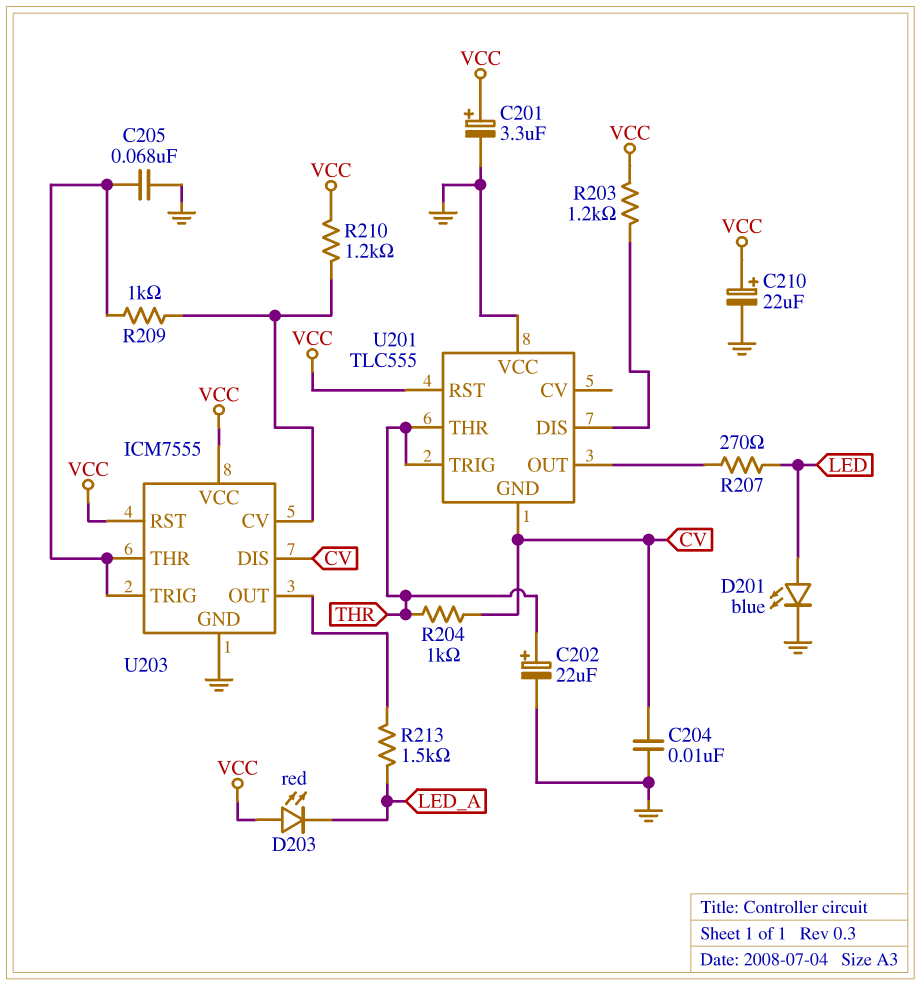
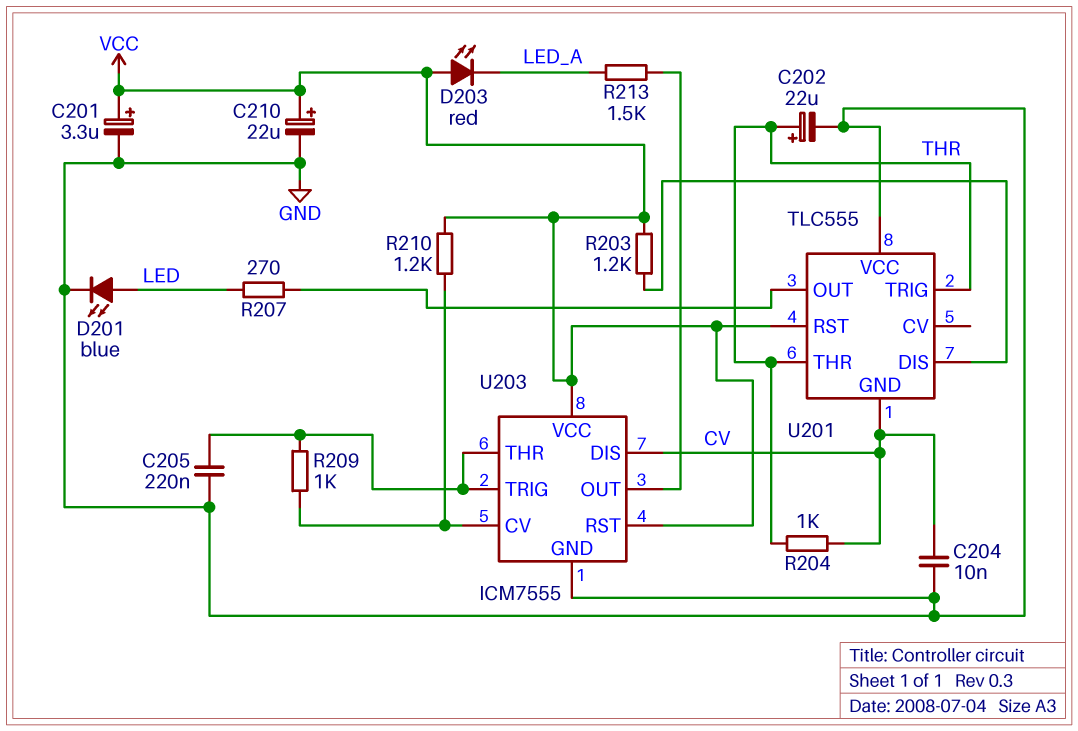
C205: 68nF (GND, U203/THR) -> 220nF (GND, U203/THR)

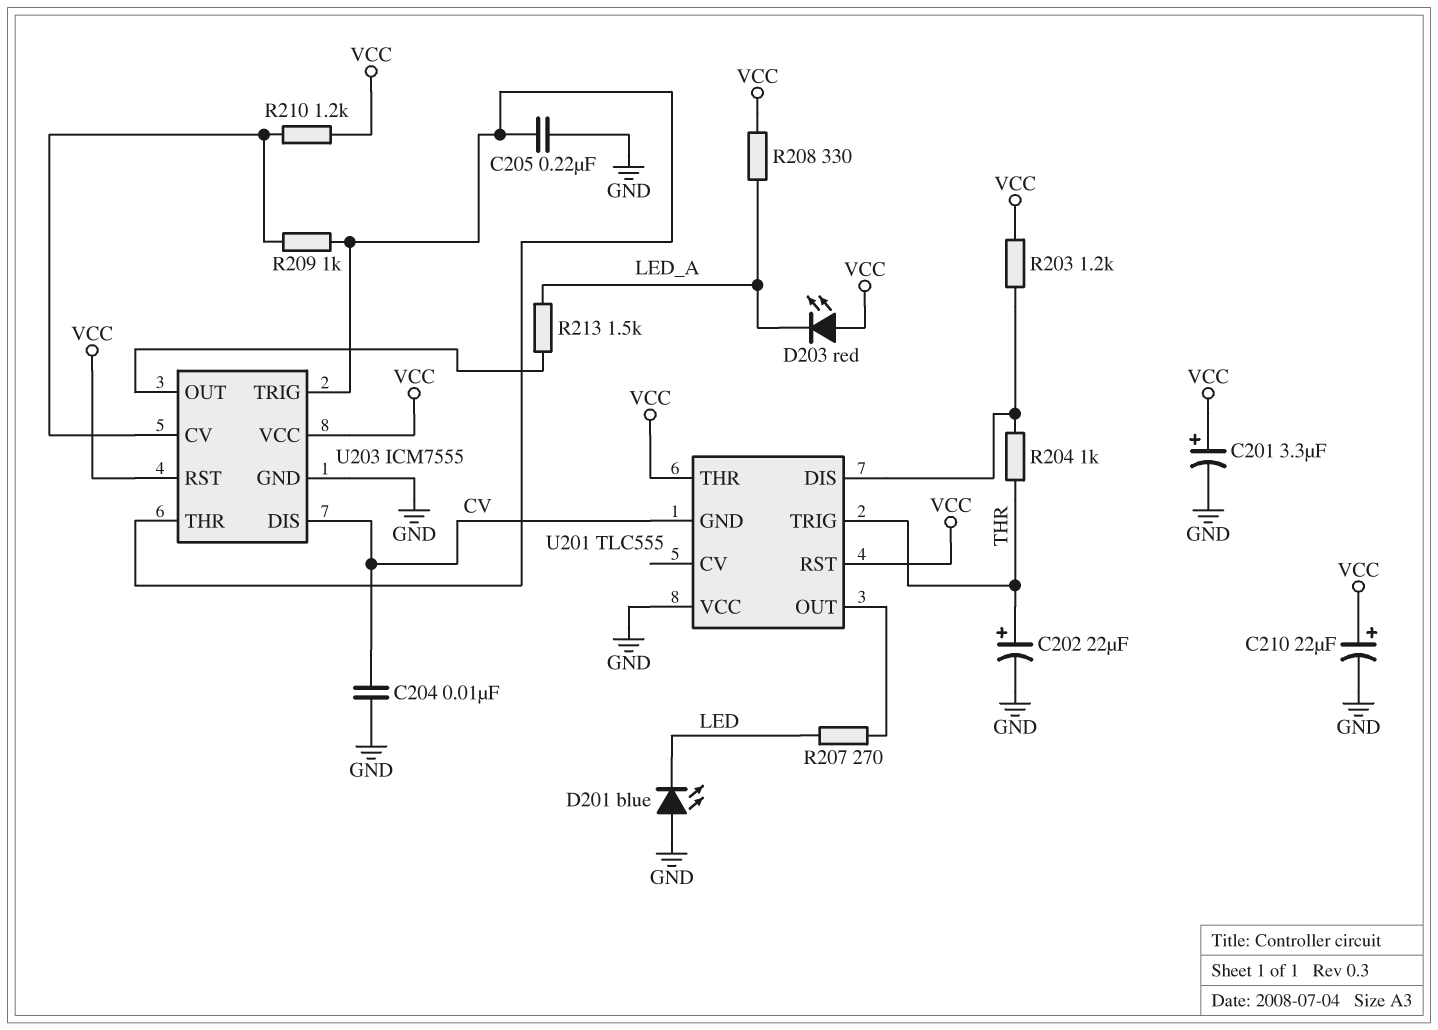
D201: LED blue (A LED, K GND) -> LED blue (A GND, K LED)
R204: 1k (CV, THR) -> 1k (THR, U201/DIS)
R208: none -> 330 (LED_A, VCC)
U201 pin THR: THR -> VCC

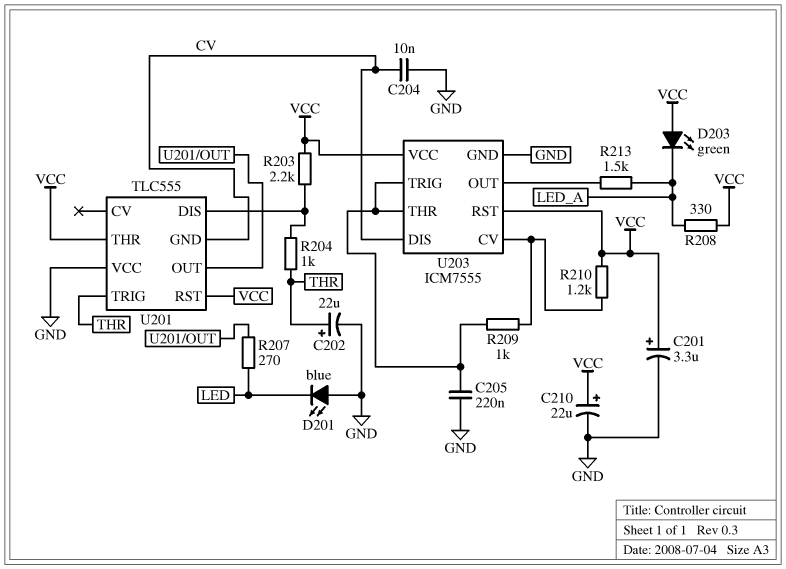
D203: LED red (A VCC, K LED_A) -> LED green (A VCC, K LED_A)
R203: 1.2k (U201/DIS, VCC) -> 2.2k (U201/DIS, VCC)

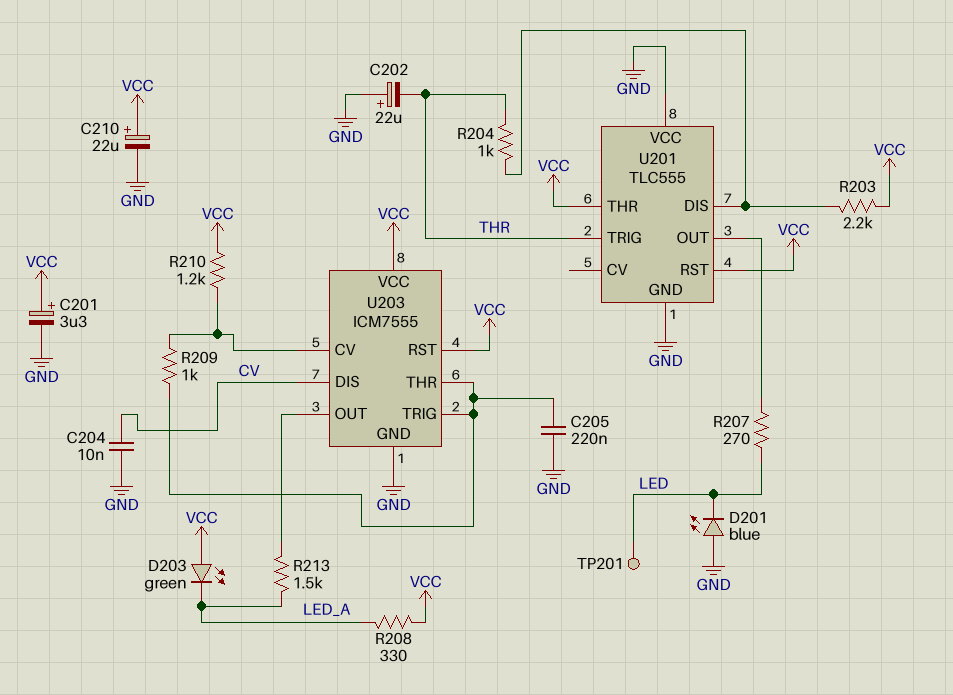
C202: 22uF (plus THR, minus GND) -> 22uF (plus GND, minus THR)
TP201: none -> test point (LED)
U201 pin GND: CV -> GND

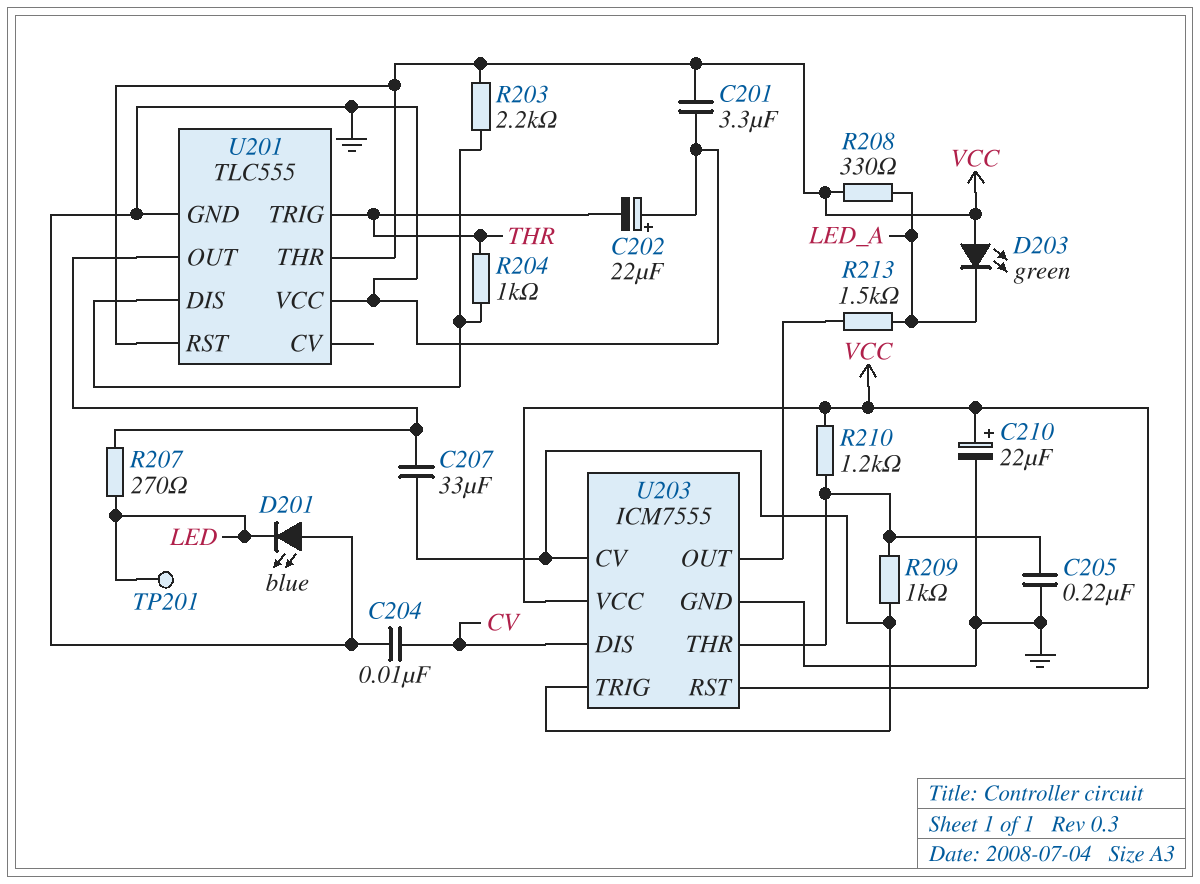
C201: 3.3uF (plus VCC, minus GND) -> 3.3uF (GND, VCC)
C207: none -> 33uF (U201/OUT, U203/CV)
R210: 1.2k (U203/CV, VCC) -> 1.2k (U203/THR, VCC)
U203 pin TRIG: U203/THR -> U203/CV

